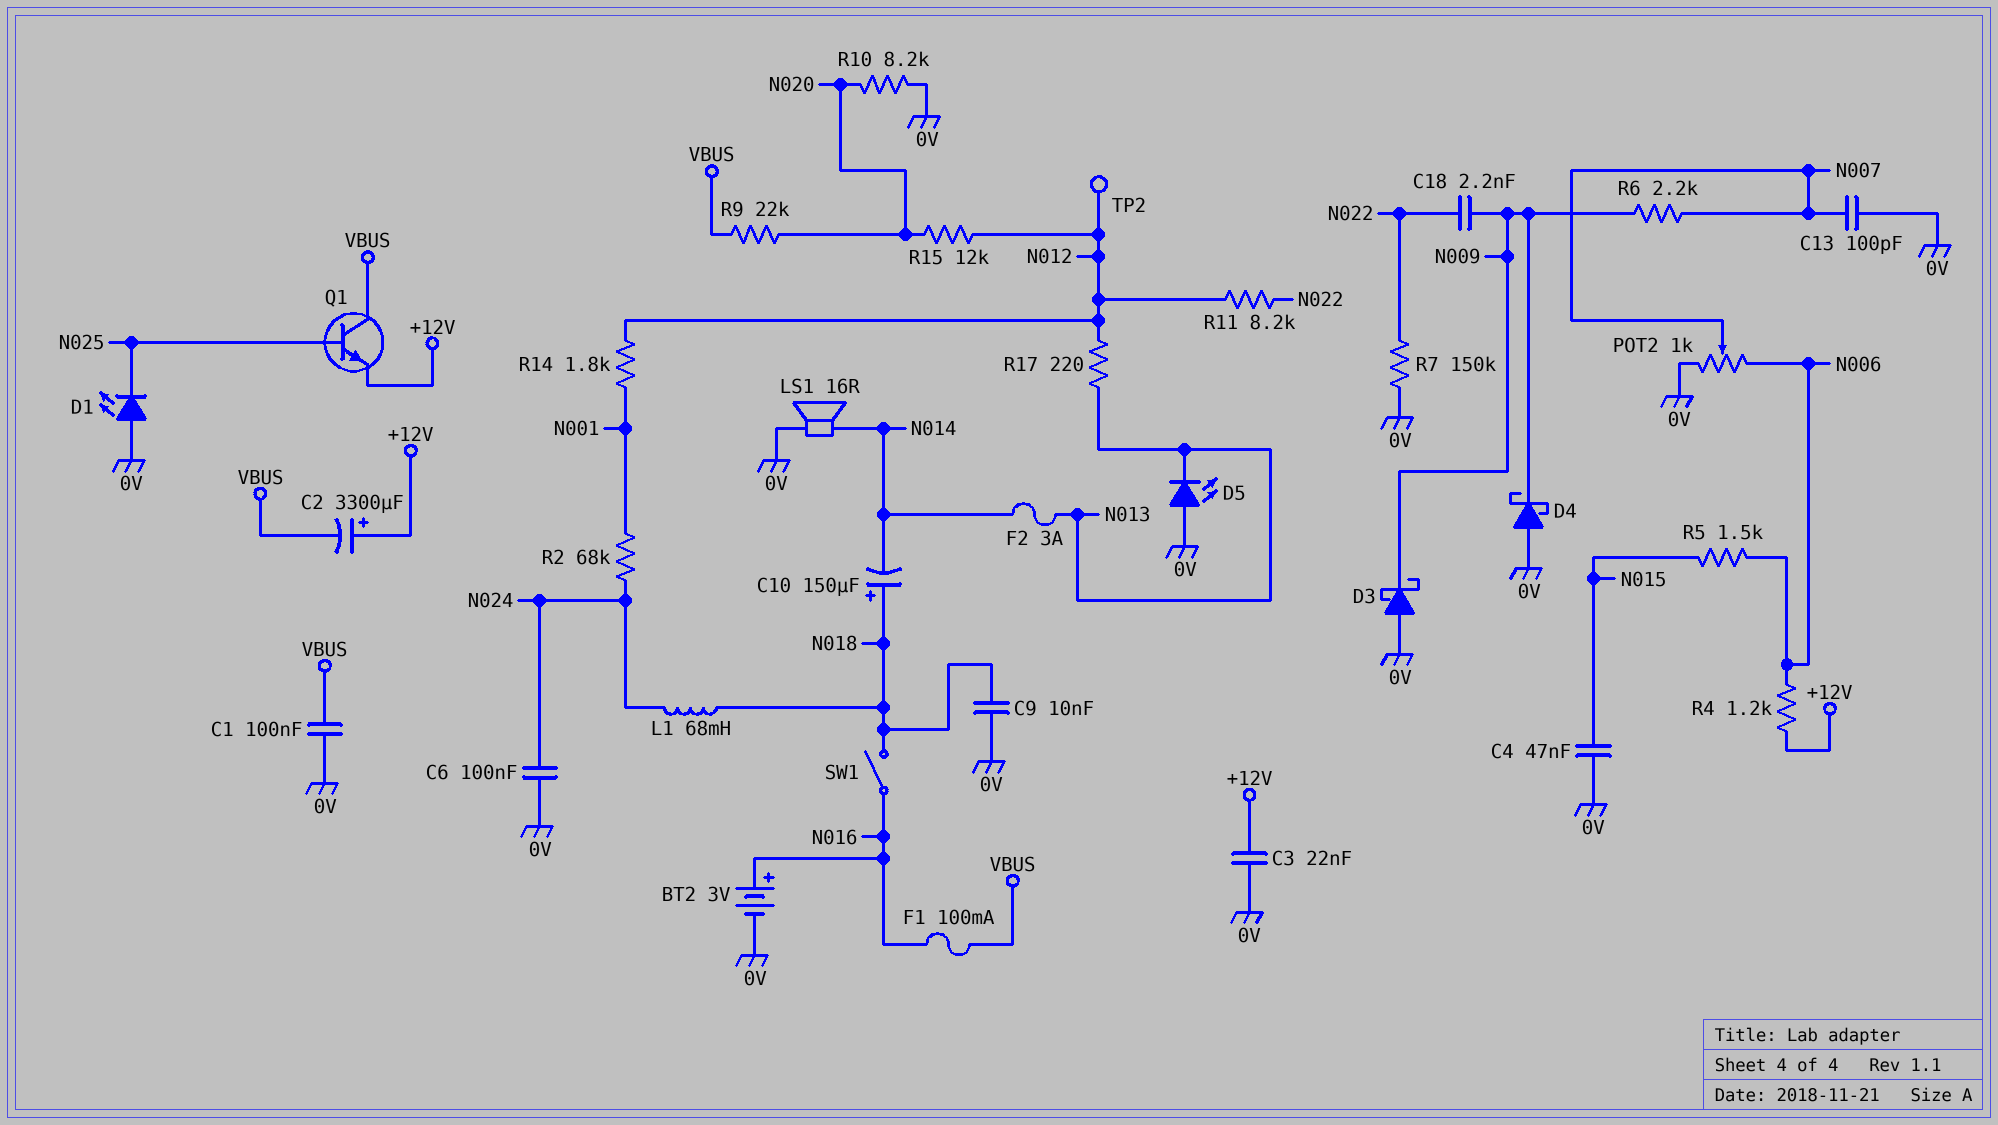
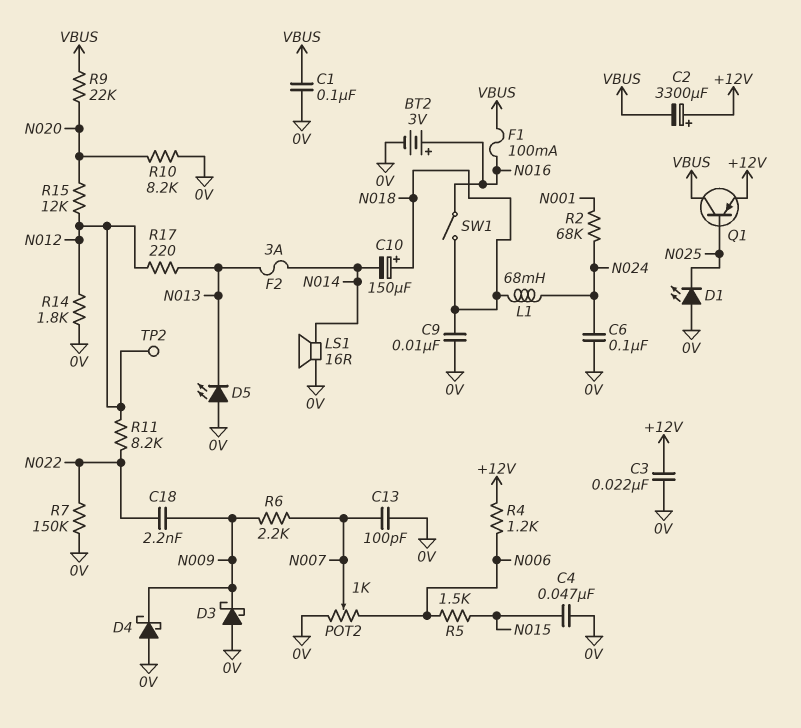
Q1: NPN (B N025, C VBUS, E +12V) -> PNP (B N025, C VBUS, E +12V)
R14: 1.8k (N001, N012) -> 1.8k (0V, N012)

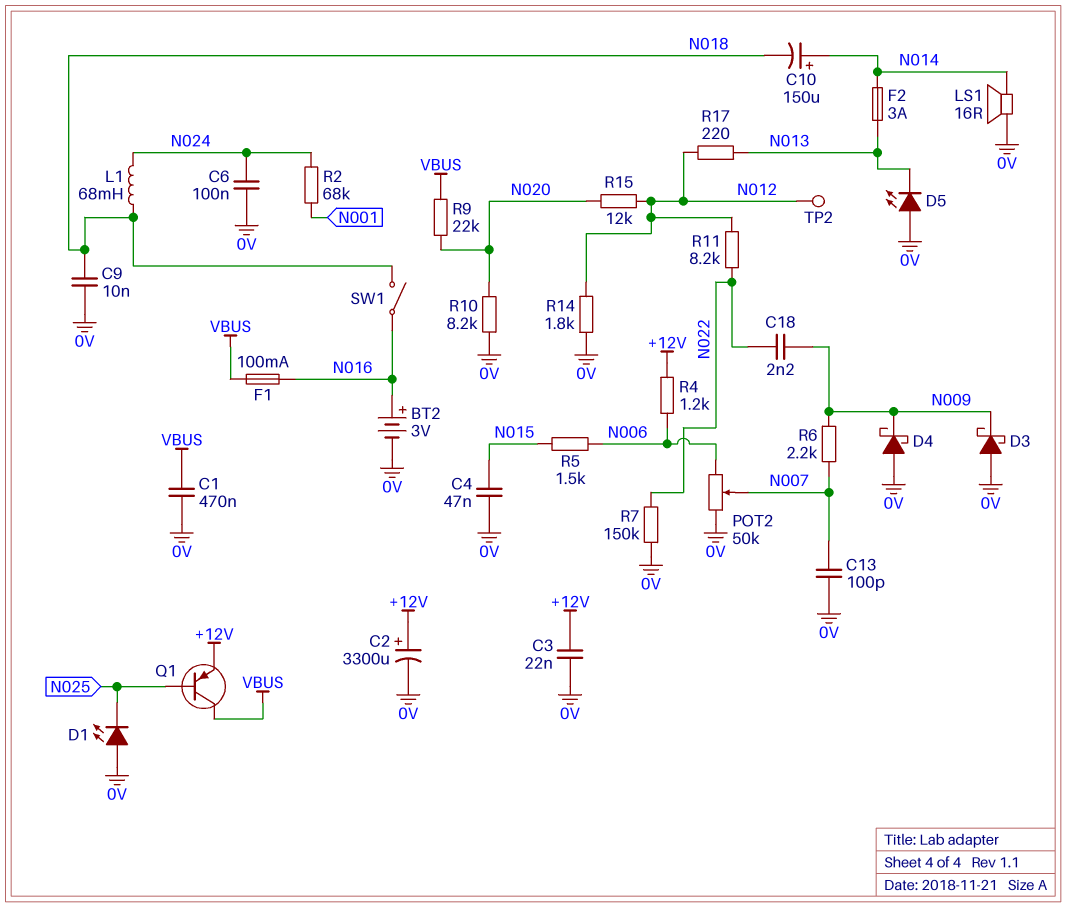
C1: 100nF (0V, VBUS) -> 470nF (0V, VBUS)
C2: 3300uF (plus +12V, minus VBUS) -> 3300uF (plus +12V, minus 0V)
C10: 150uF (plus N018, minus N014) -> 150uF (plus N014, minus N018)
POT2: 1k (0V, N006, wiper N007) -> 50k (0V, N006, wiper N007)

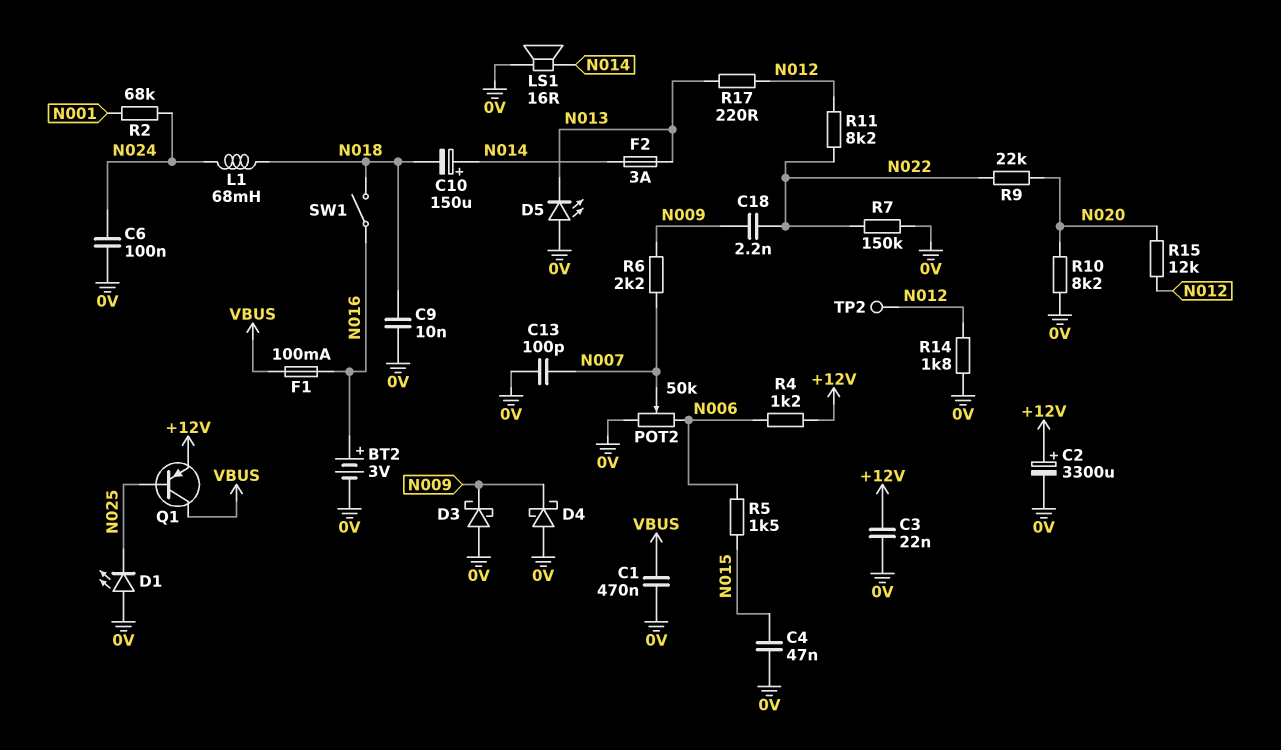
R9: 22k (N020, VBUS) -> 22k (N020, N022)

